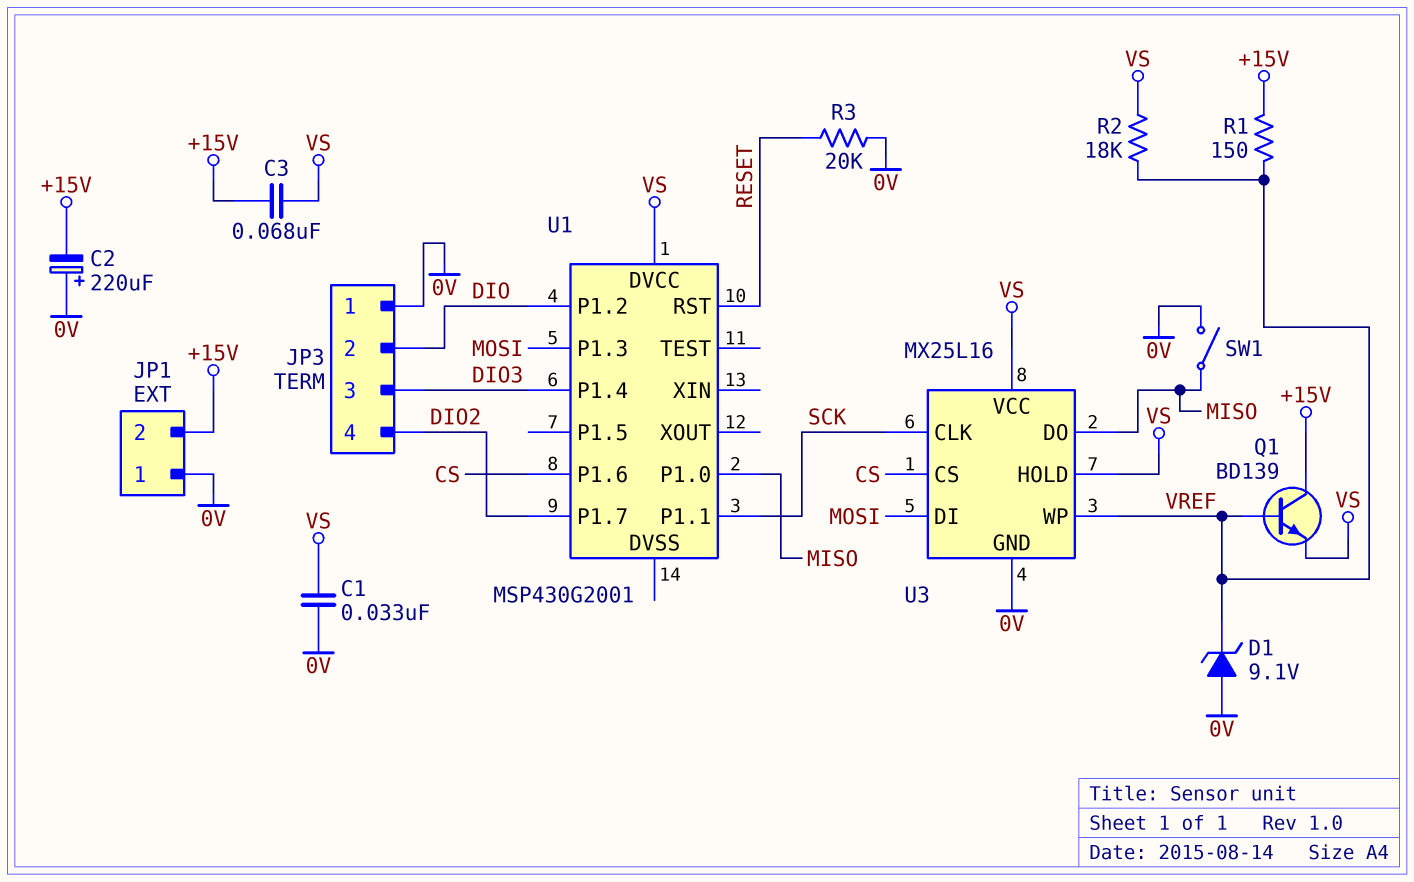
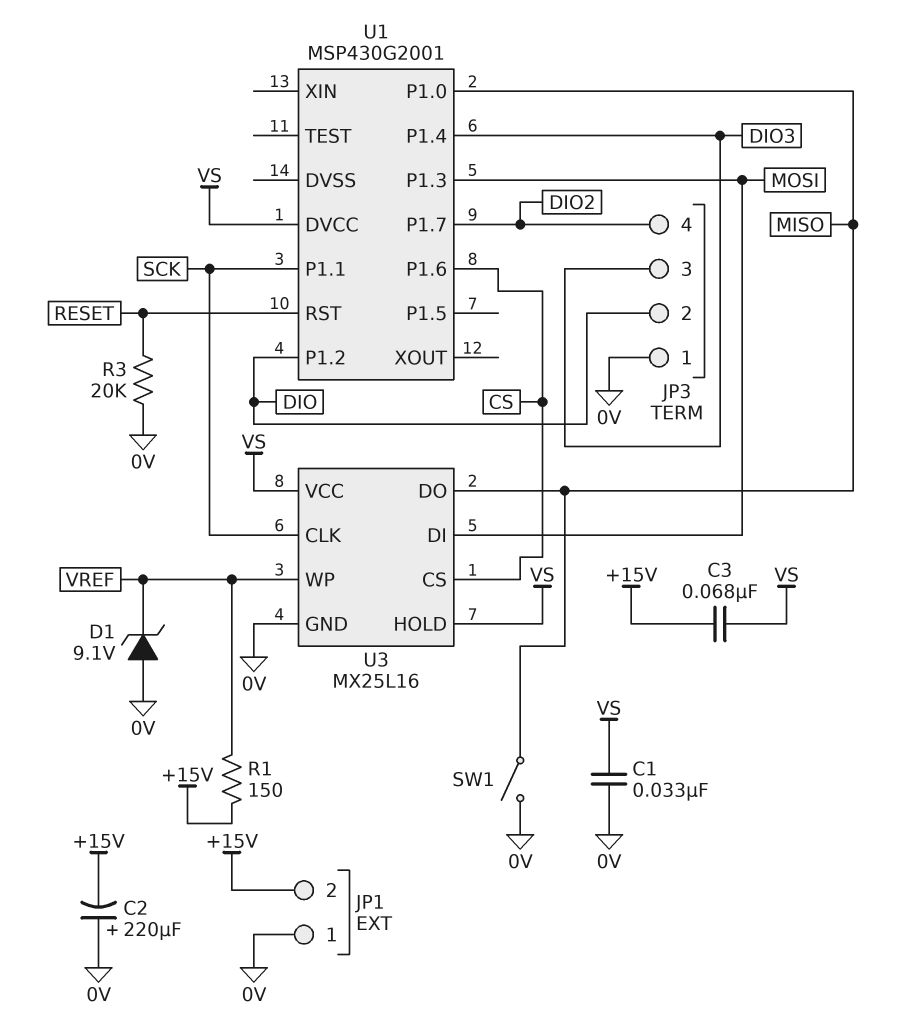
Q1: NPN BD139 (B VREF, C +15V, E VS) -> none
R2: 18k (VREF, VS) -> none

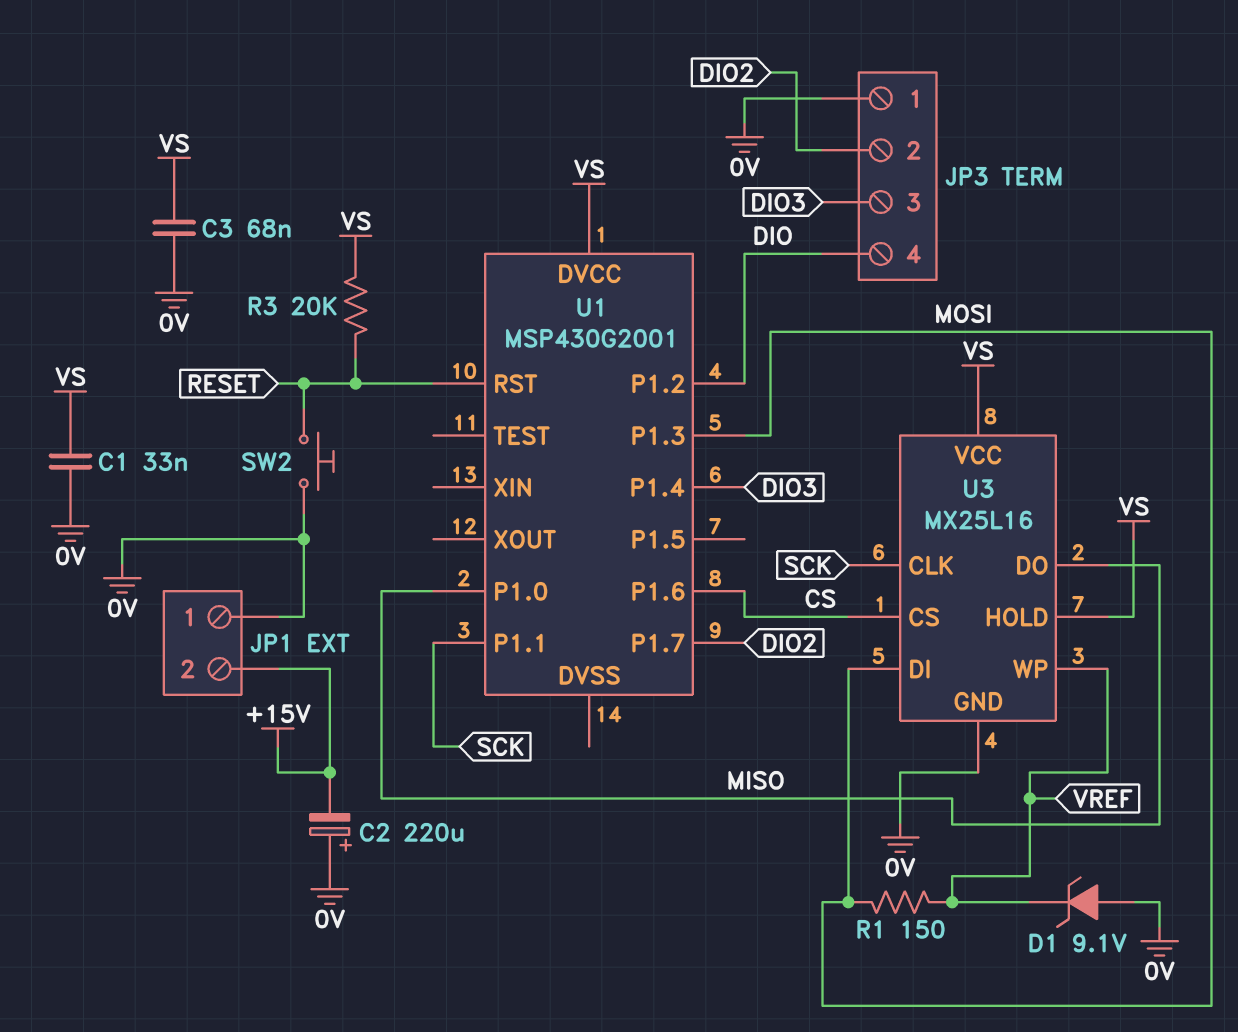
C3: 68nF (+15V, VS) -> 68nF (0V, VS)
JP3 pin 2: DIO -> DIO2
JP3 pin 4: DIO2 -> DIO
R1: 150 (+15V, VREF) -> 150 (MOSI, VREF)
R3: 20k (0V, RESET) -> 20k (RESET, VS)
SW1: switch (0V, MISO) -> none
SW2: none -> button (0V, RESET)

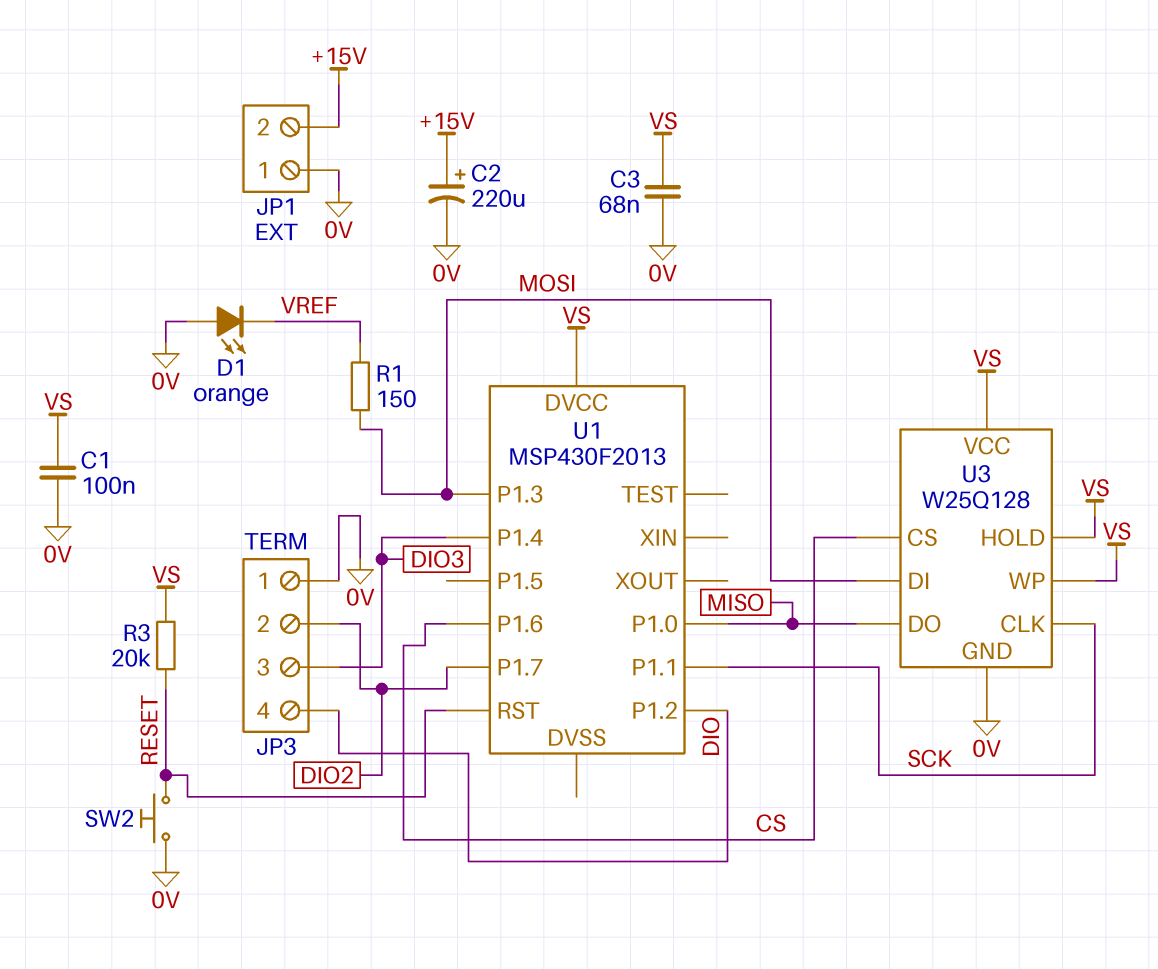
C1: 33nF (0V, VS) -> 100nF (0V, VS)
C2: 220uF (plus 0V, minus +15V) -> 220uF (plus +15V, minus 0V)
D1: zener 9.1V (A 0V, K VREF) -> LED orange (A 0V, K VREF)
U1: MSP430G2001 -> MSP430F2013
U3: MX25L16 -> W25Q128
U3 pin WP: VREF -> VS

